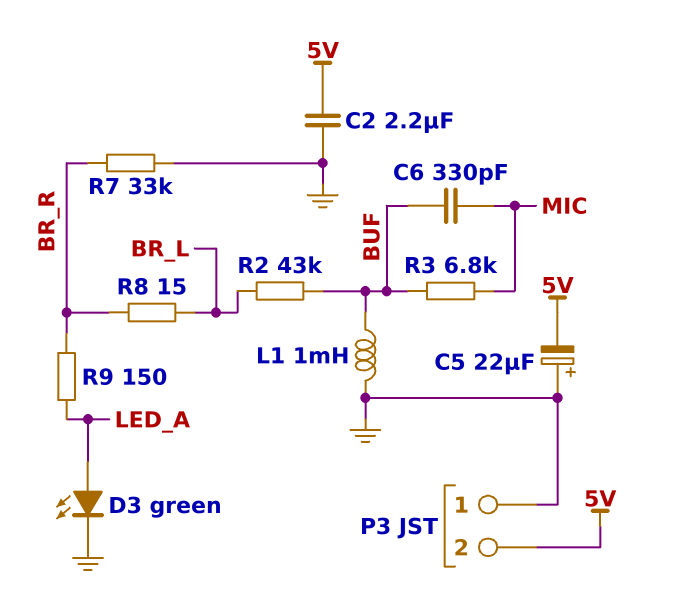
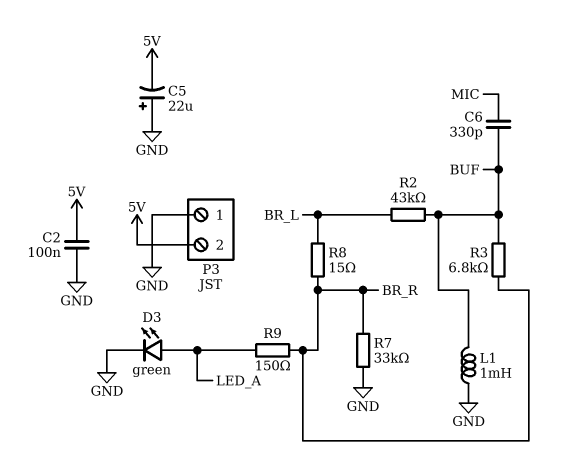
C2: 2.2uF (5V, GND) -> 100nF (5V, GND)
R3: 6.8k (BUF, MIC) -> 6.8k (BR_R, BUF)

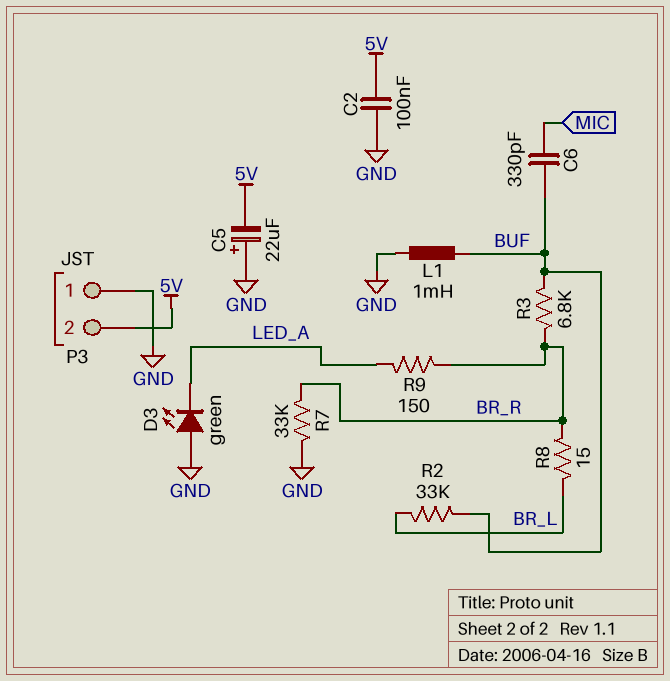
D3: LED green (A LED_A, K GND) -> LED green (A GND, K LED_A)
R2: 43k (BR_L, BUF) -> 33k (BR_L, BUF)

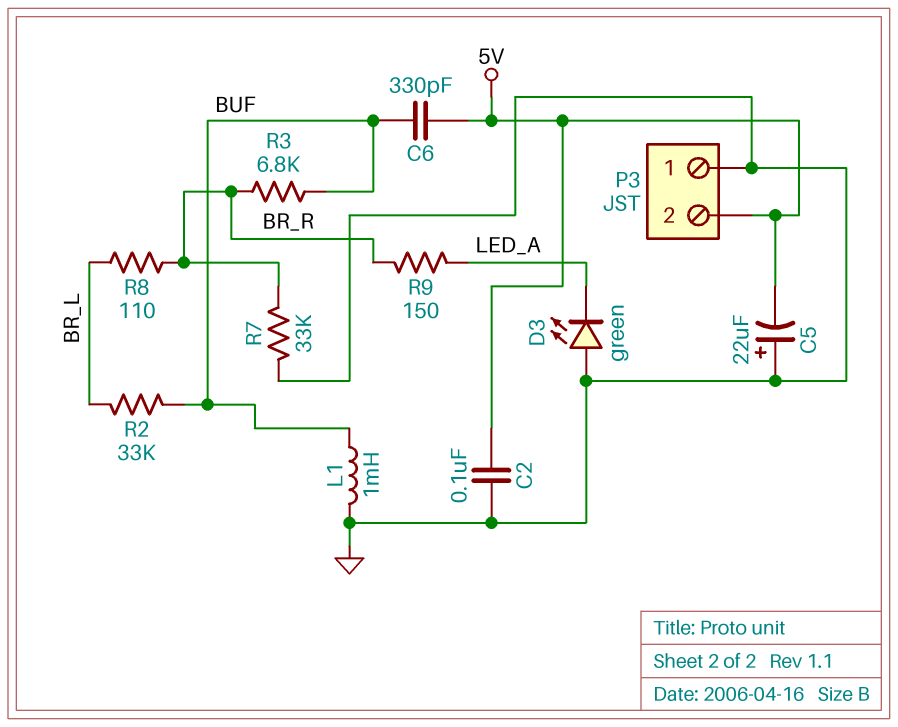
C6: 330pF (BUF, MIC) -> 330pF (5V, BUF)
R8: 15 (BR_L, BR_R) -> 110 (BR_L, BR_R)

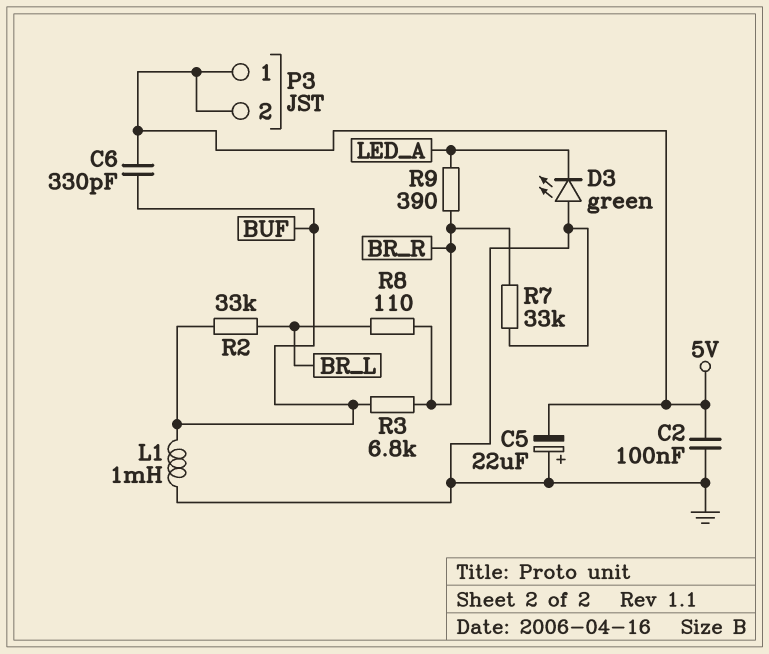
P3 pin 1: GND -> 5V
R9: 150 (BR_R, LED_A) -> 390 (BR_R, LED_A)

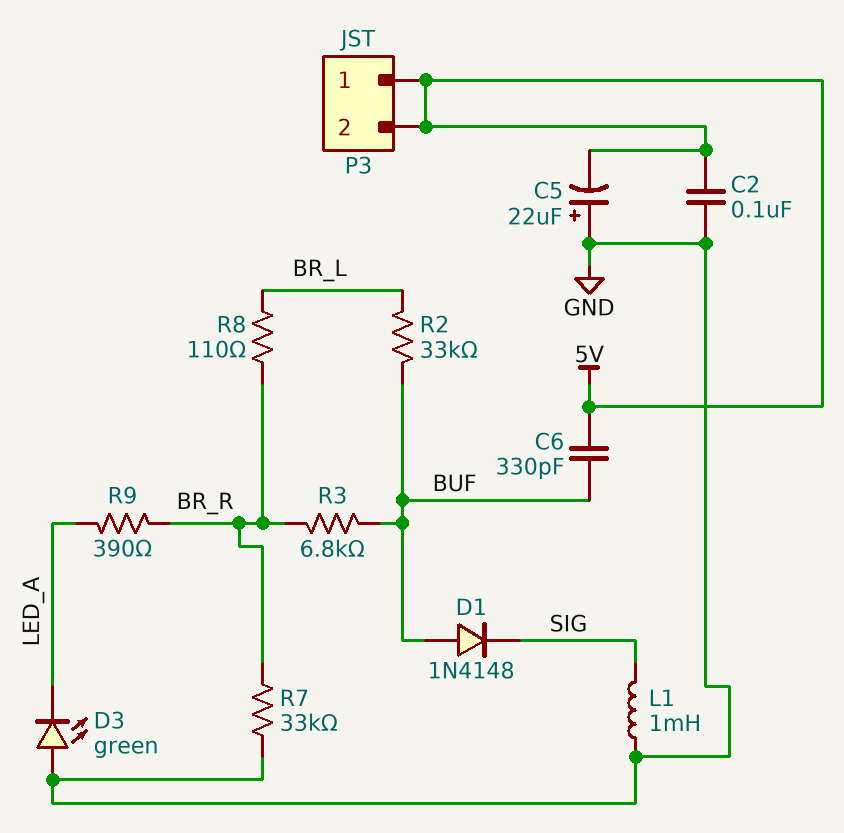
D1: none -> diode 1N4148 (A BUF, K SIG)
L1: 1mH (BUF, GND) -> 1mH (GND, SIG)

